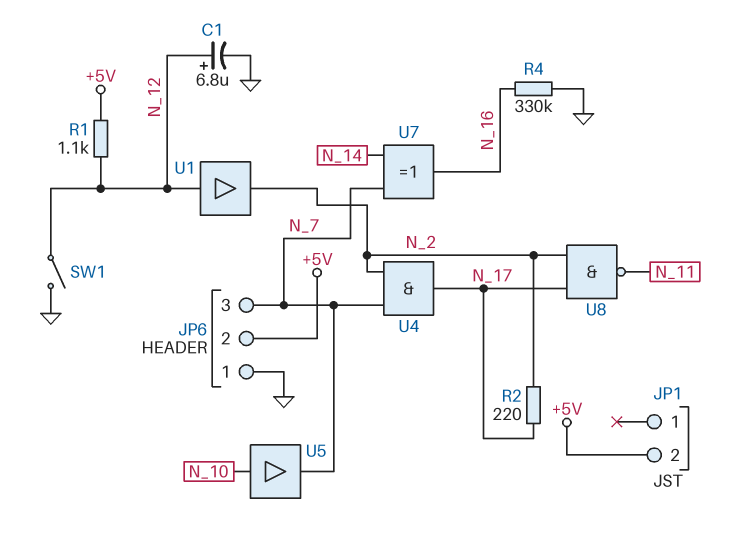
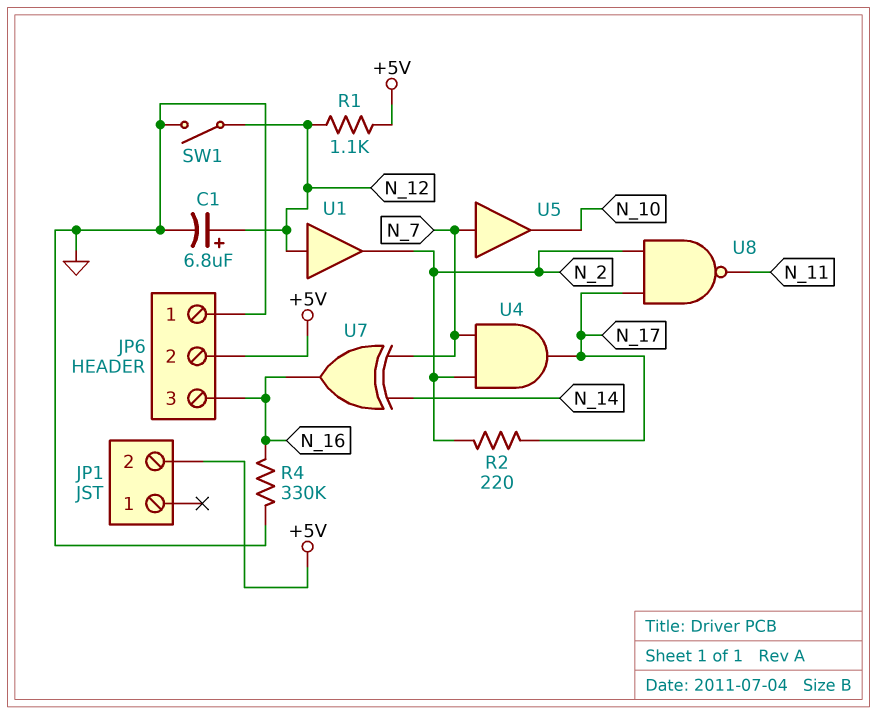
JP6 pin 3: N_7 -> N_16
U5: buffer (in N_10, out N_7) -> buffer (in N_7, out N_10)

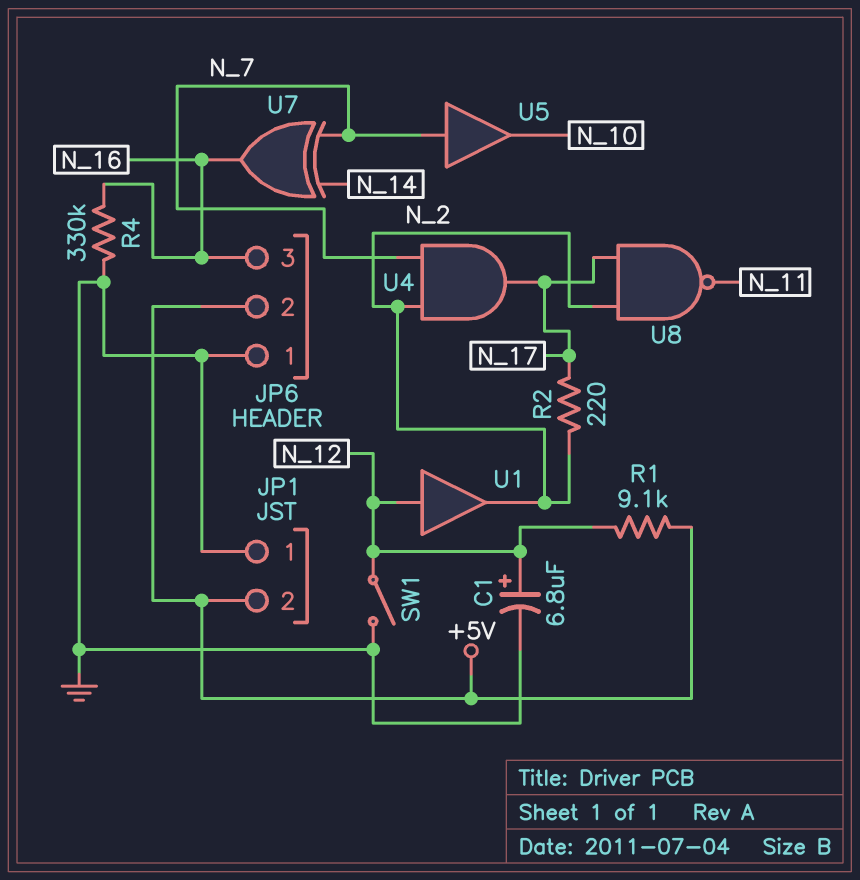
JP1 pin 1: none -> GND
R1: 1.1k (+5V, N_12) -> 9.1k (+5V, N_12)

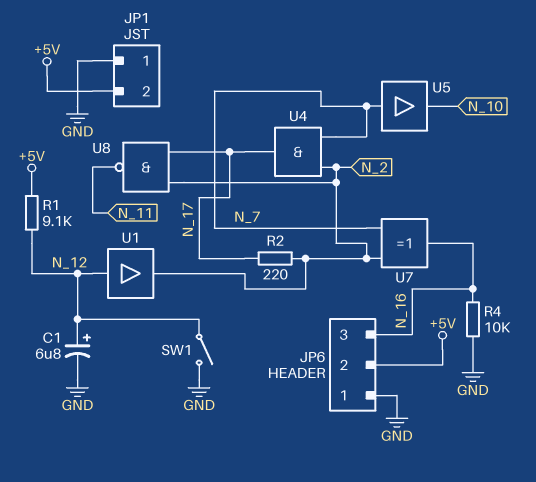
R4: 330k (GND, N_16) -> 10k (GND, N_16)
U7: XOR (in N_7, in N_14, out N_16) -> XOR (in N_2, in N_7, out N_16)

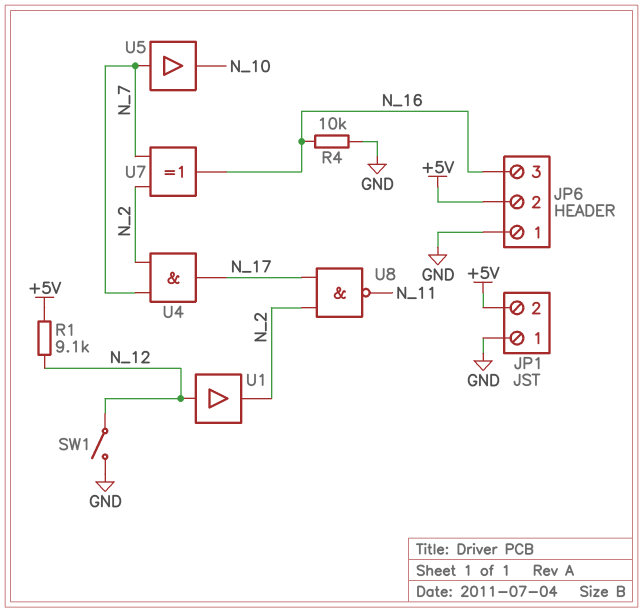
C1: 6.8uF (plus N_12, minus GND) -> none
R2: 220 (N_2, N_17) -> none

